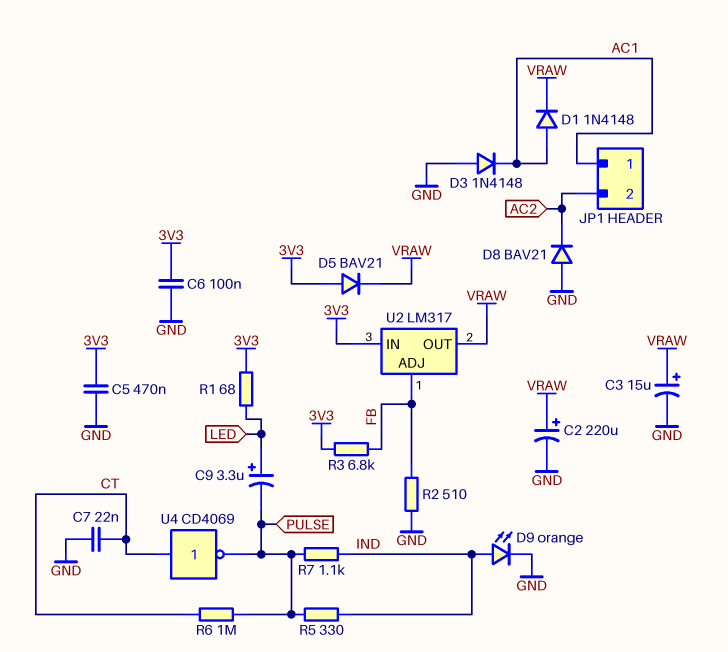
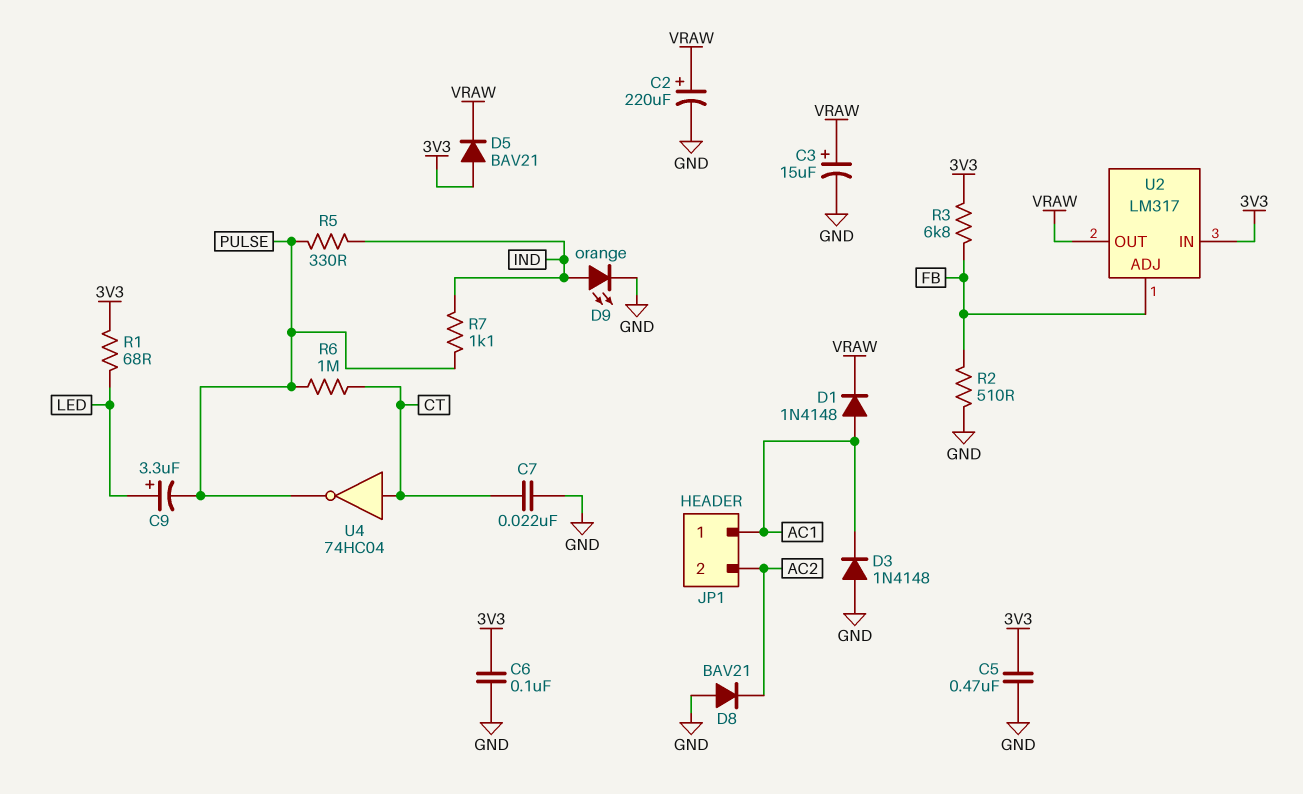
U4: NOT CD4069 (in CT, out PULSE) -> NOT 74HC04 (in CT, out PULSE)

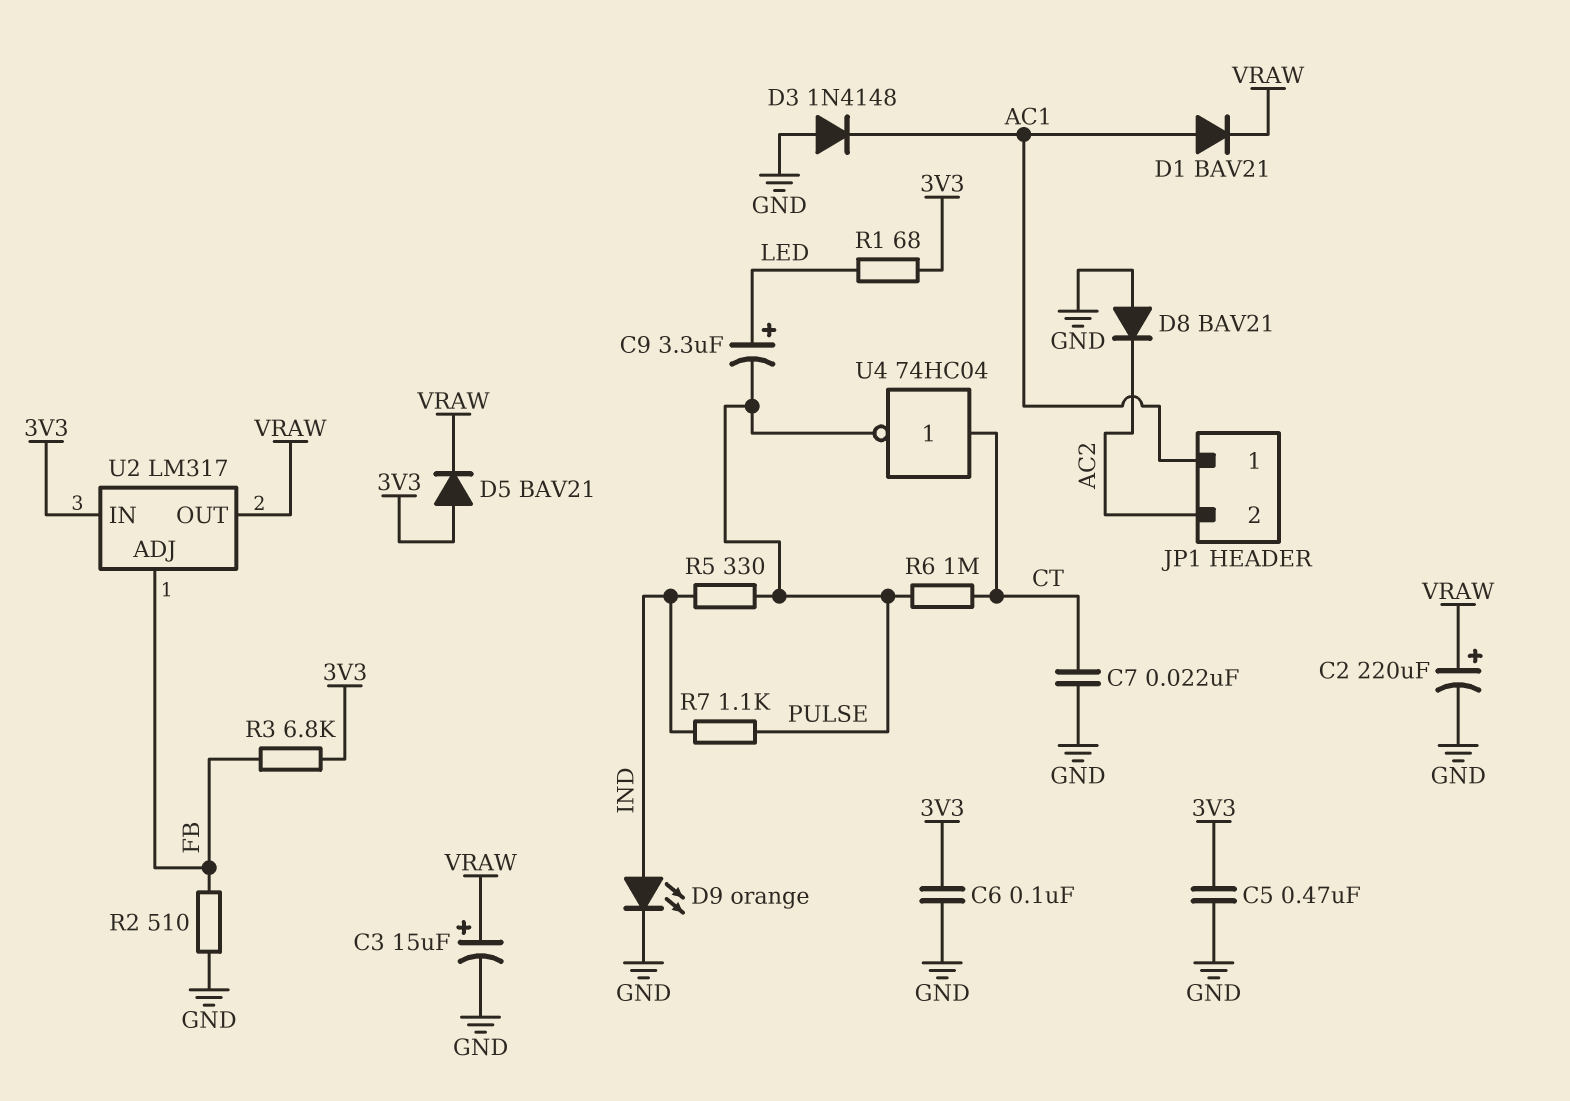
D1: diode 1N4148 (A AC1, K VRAW) -> diode BAV21 (A AC1, K VRAW)

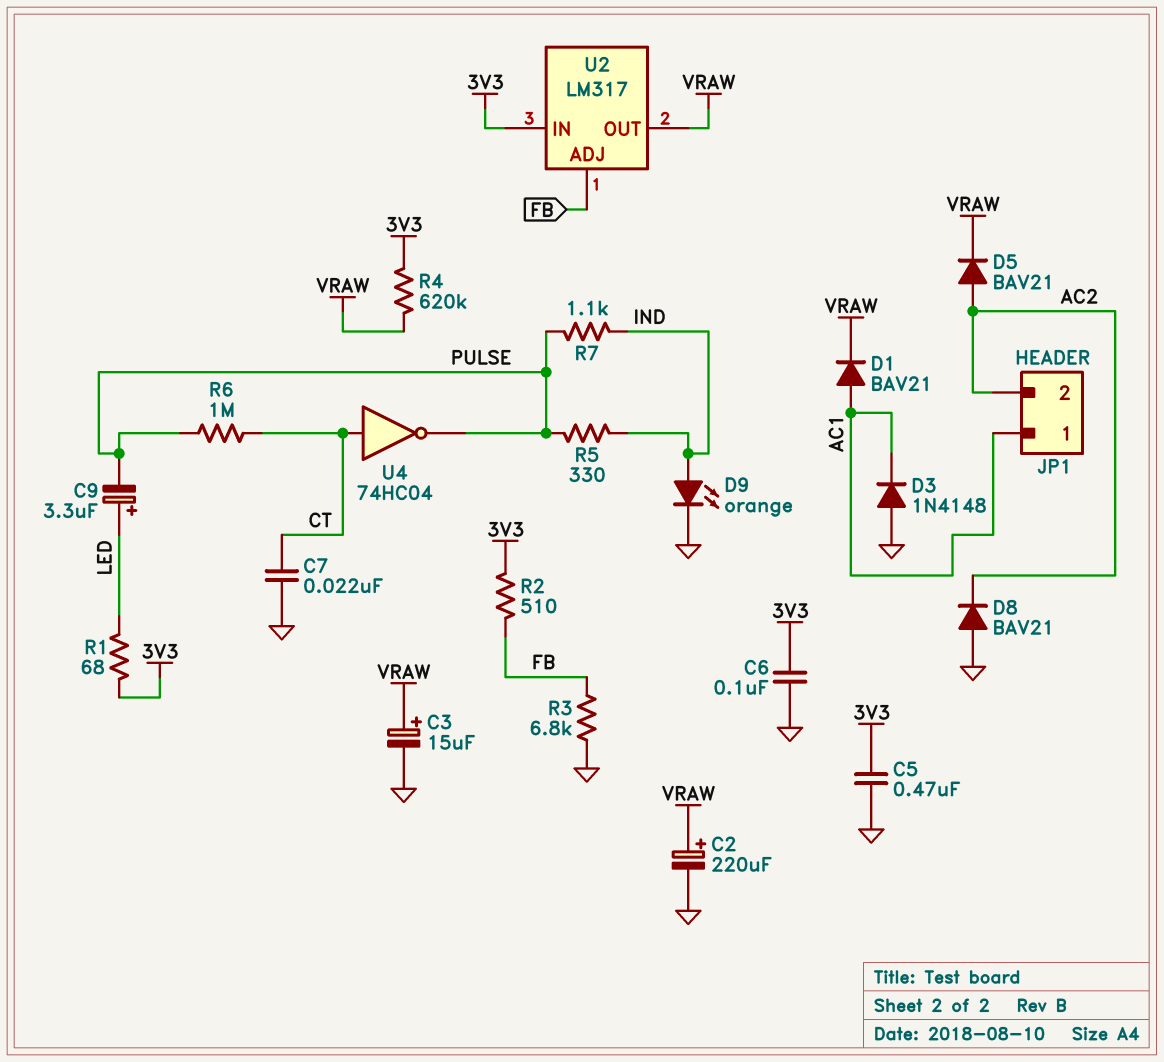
D5: diode BAV21 (A 3V3, K VRAW) -> diode BAV21 (A AC2, K VRAW)
R2: 510 (FB, GND) -> 510 (3V3, FB)
R3: 6.8k (3V3, FB) -> 6.8k (FB, GND)
R4: none -> 620k (3V3, VRAW)

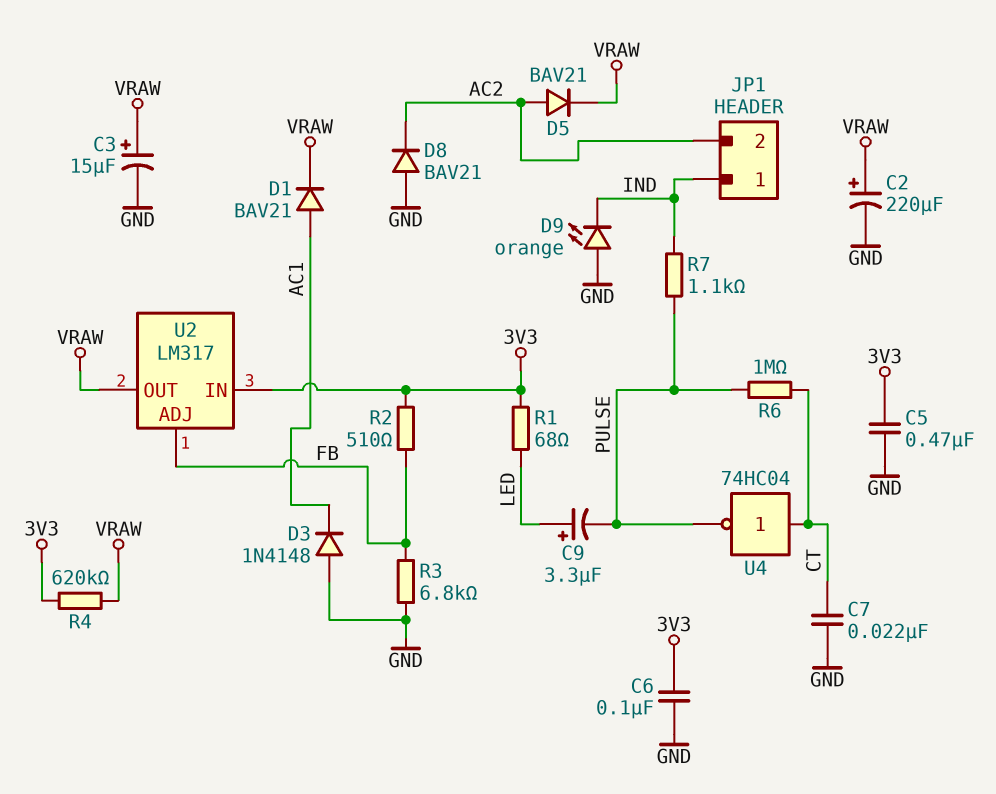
D9: LED orange (A IND, K GND) -> LED orange (A GND, K IND)
JP1 pin 1: AC1 -> IND
R5: 330 (IND, PULSE) -> none

